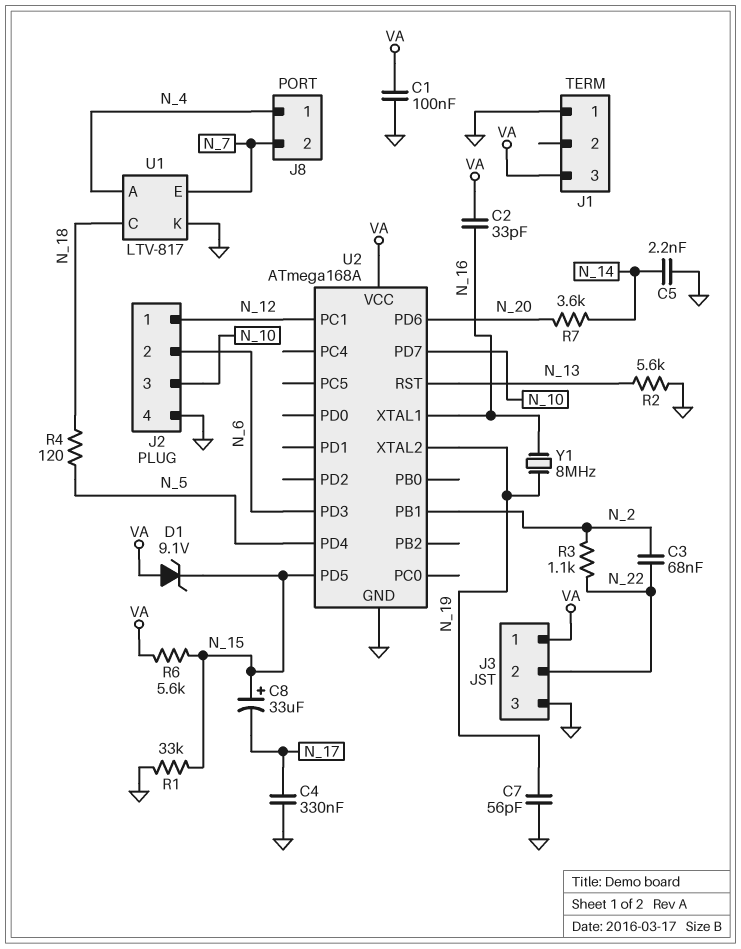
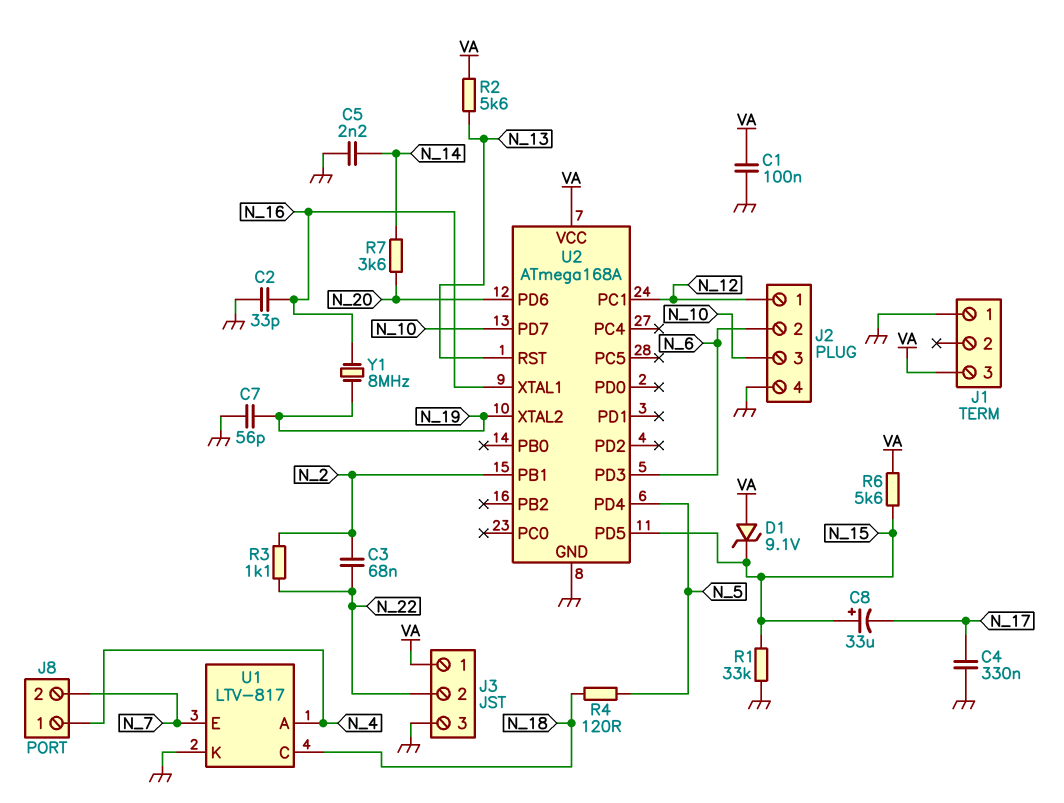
C2: 33pF (N_16, VA) -> 33pF (GND, N_16)
R2: 5.6k (GND, N_13) -> 5.6k (N_13, VA)

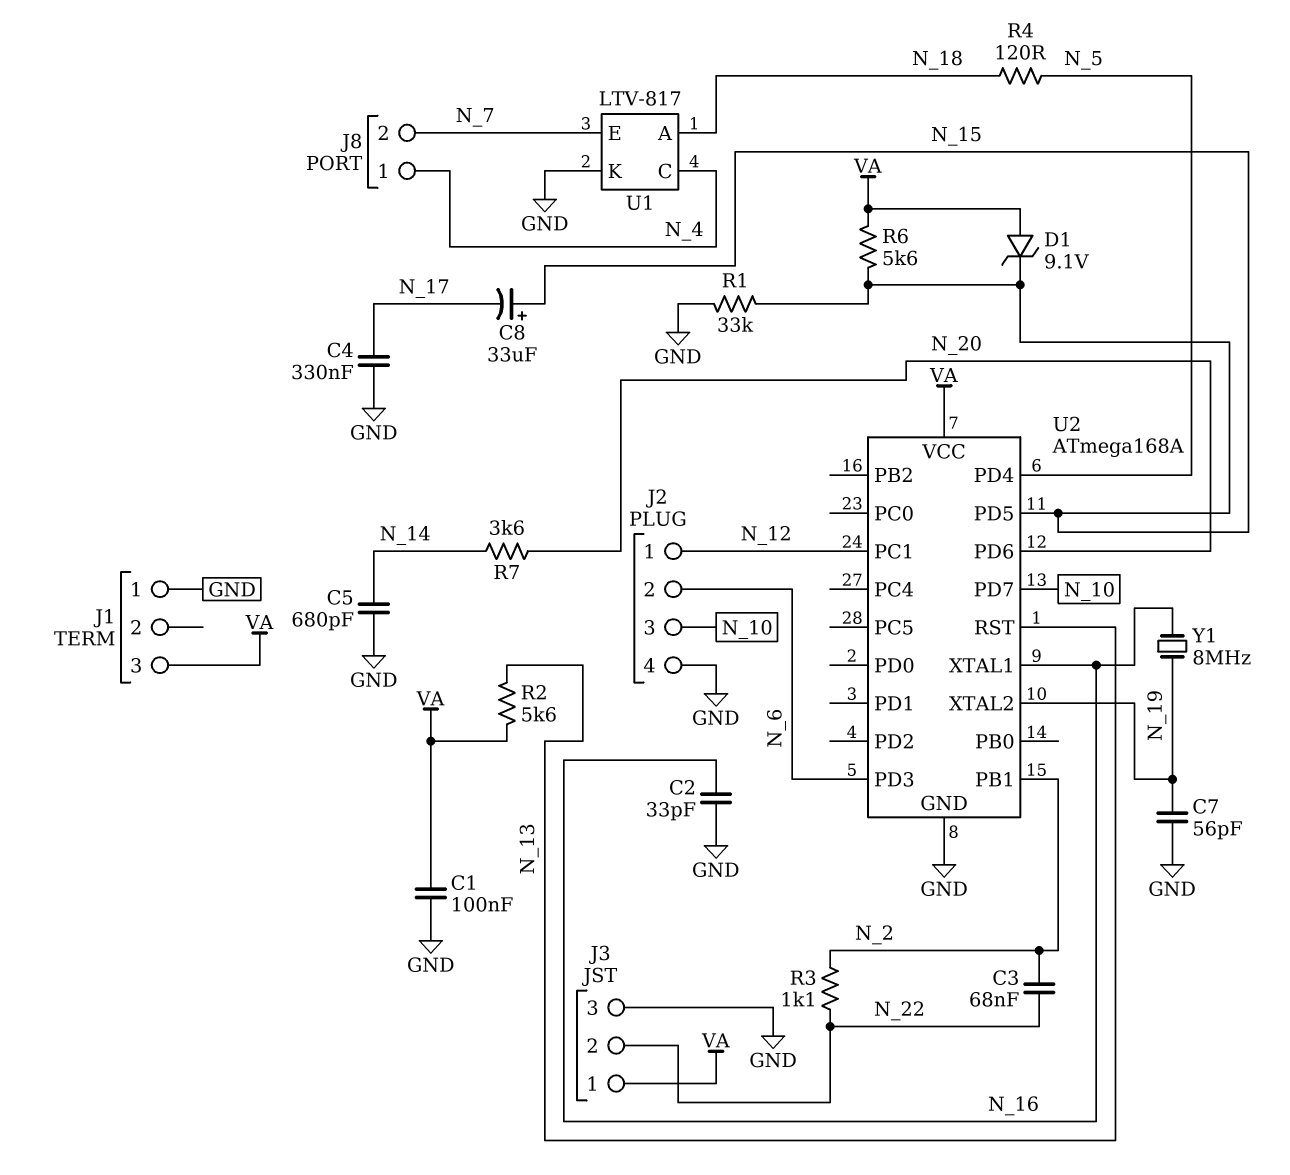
C5: 2.2nF (GND, N_14) -> 680pF (GND, N_14)
U1 pin A: N_4 -> N_18
U1 pin C: N_18 -> N_4

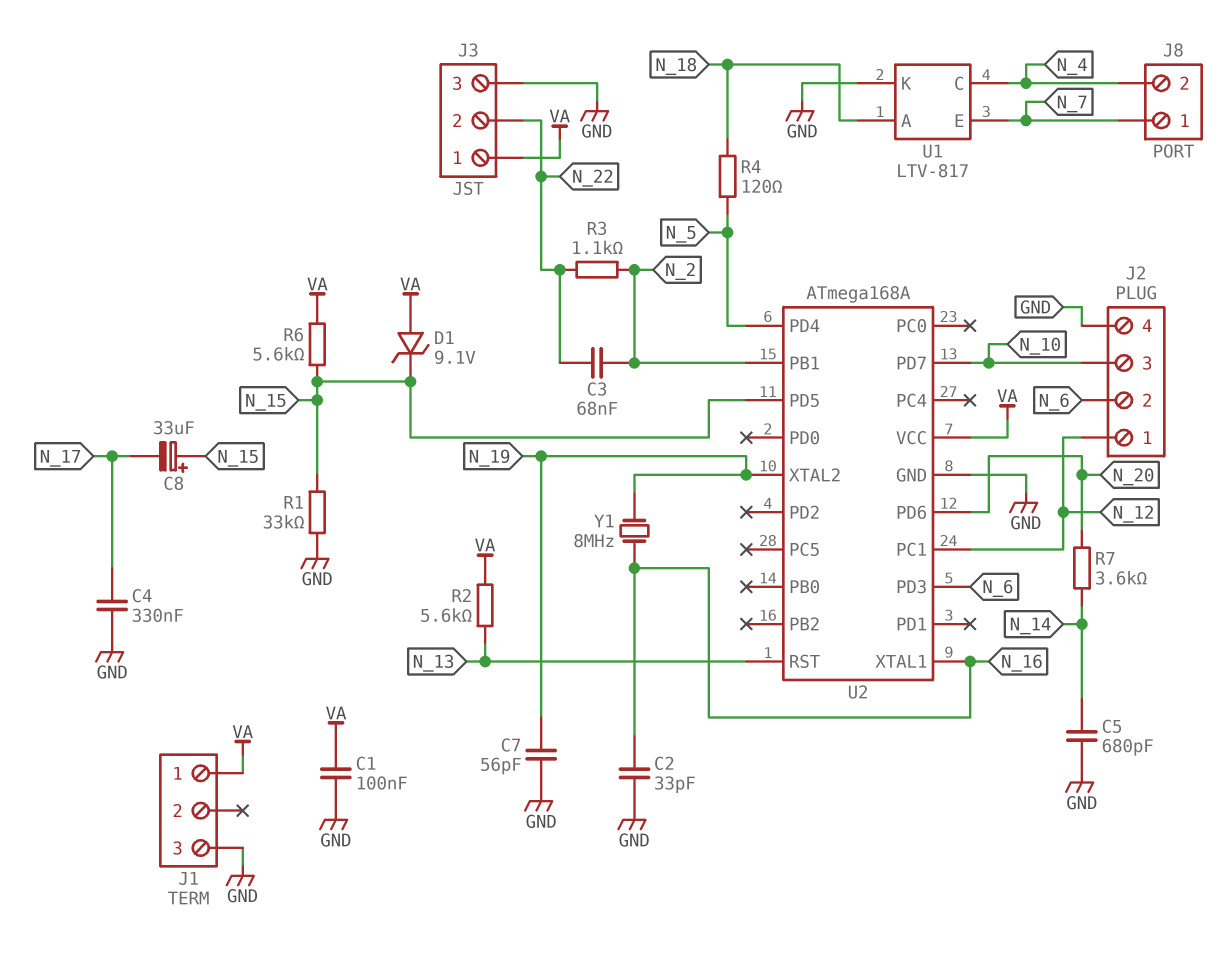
J1 pin 1: GND -> VA
J1 pin 3: VA -> GND
J8 pin 1: N_4 -> N_7
J8 pin 2: N_7 -> N_4

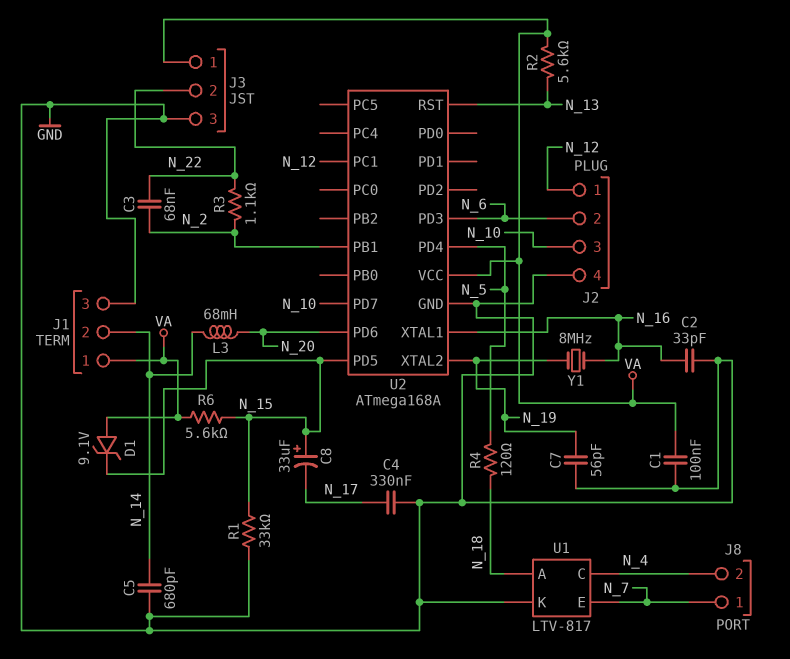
J1 pin 2: none -> N_14
L3: none -> 68mH (N_14, N_20)
R7: 3.6k (N_14, N_20) -> none

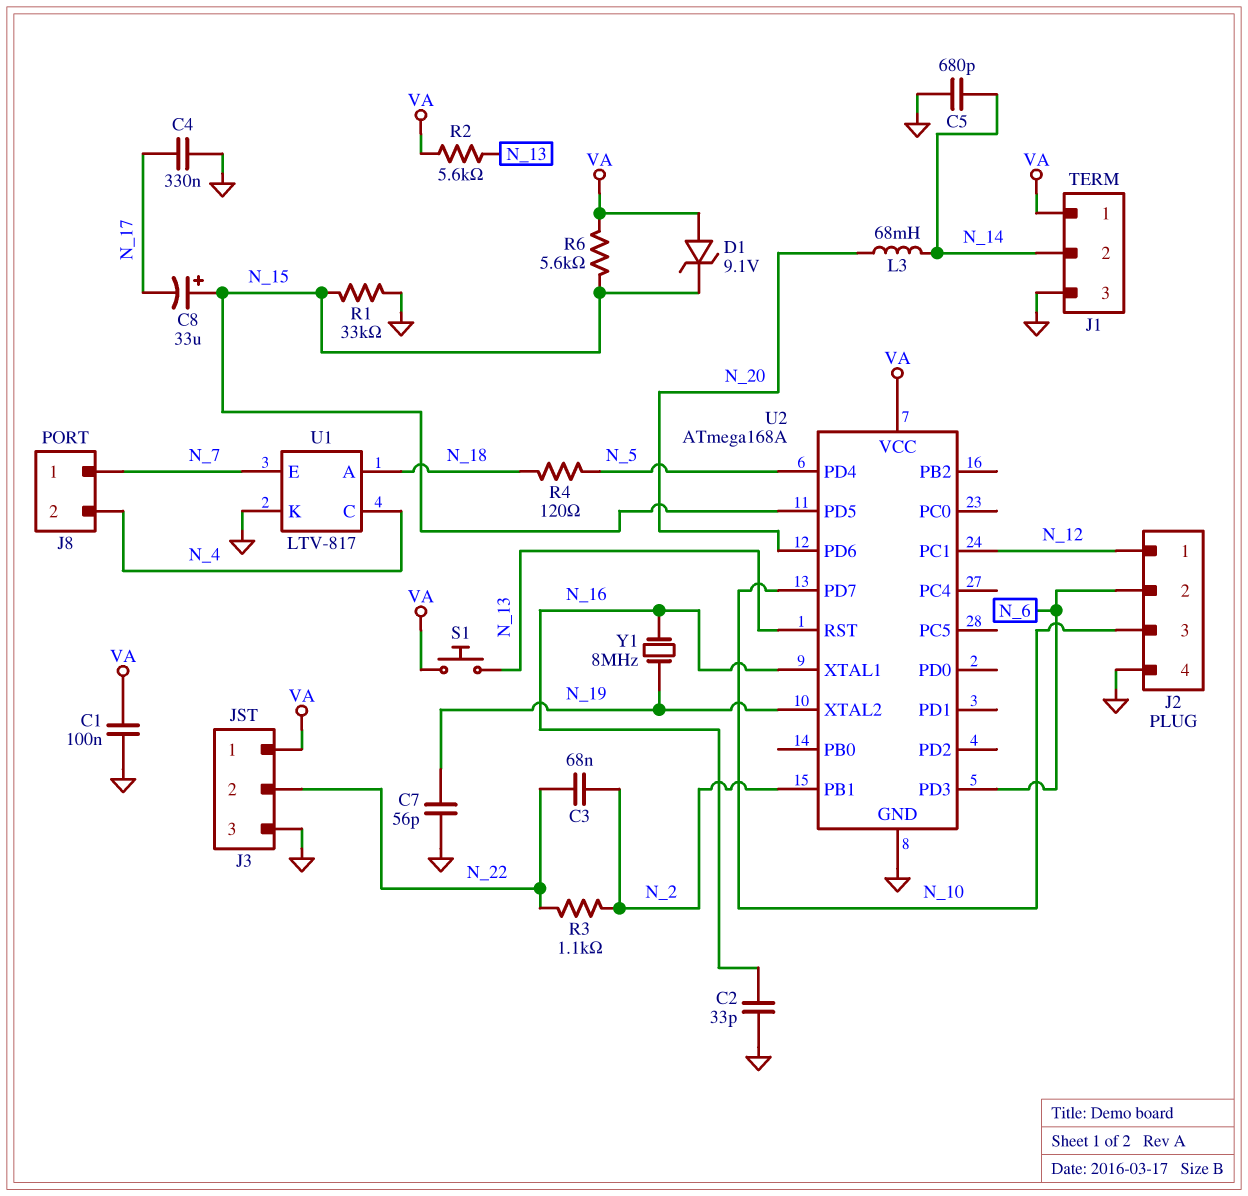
S1: none -> button (N_13, VA)

